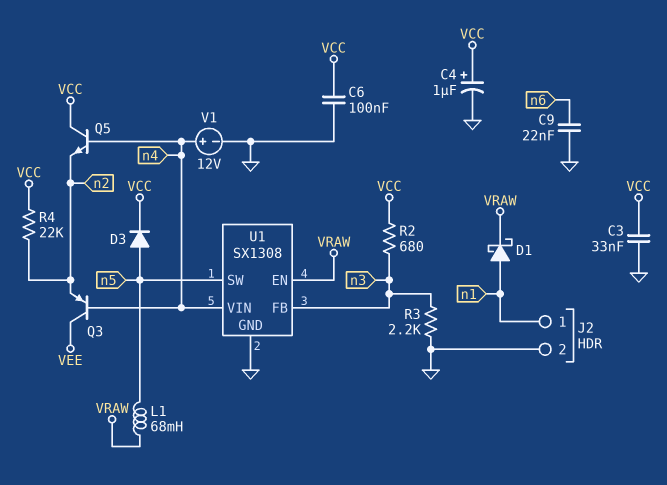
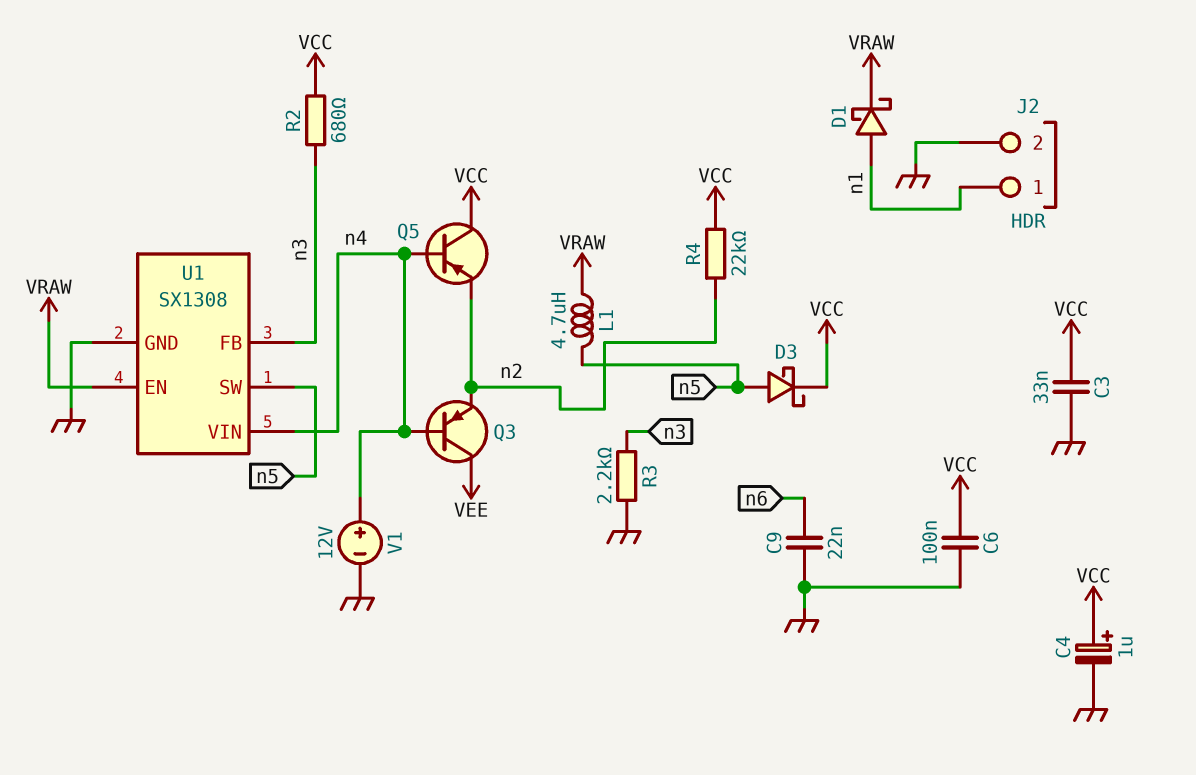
D3: diode (A n5, K VCC) -> schottky (A n5, K VCC)
L1: 68mH (VRAW, n5) -> 4.7uH (VRAW, n5)
Q5: NPN (B n4, C VCC, E n2) -> PNP (B n4, C VCC, E n2)

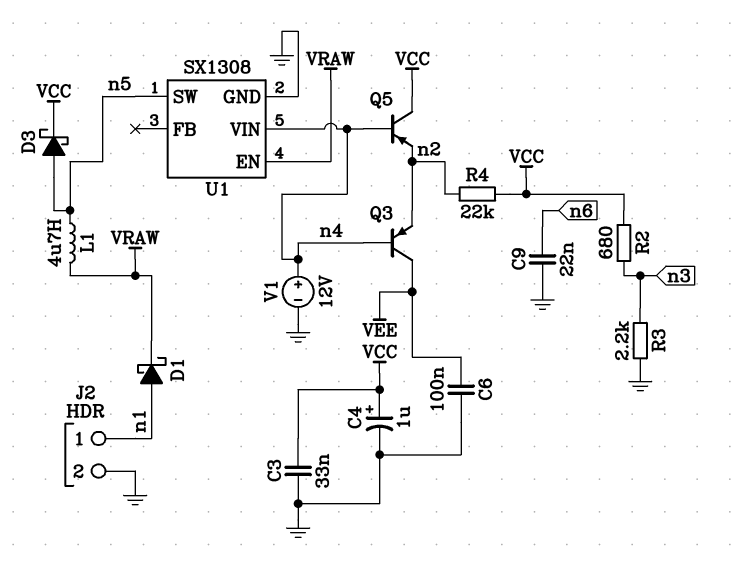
C6: 100nF (GND, VCC) -> 100nF (GND, VEE)
U1 pin FB: n3 -> none

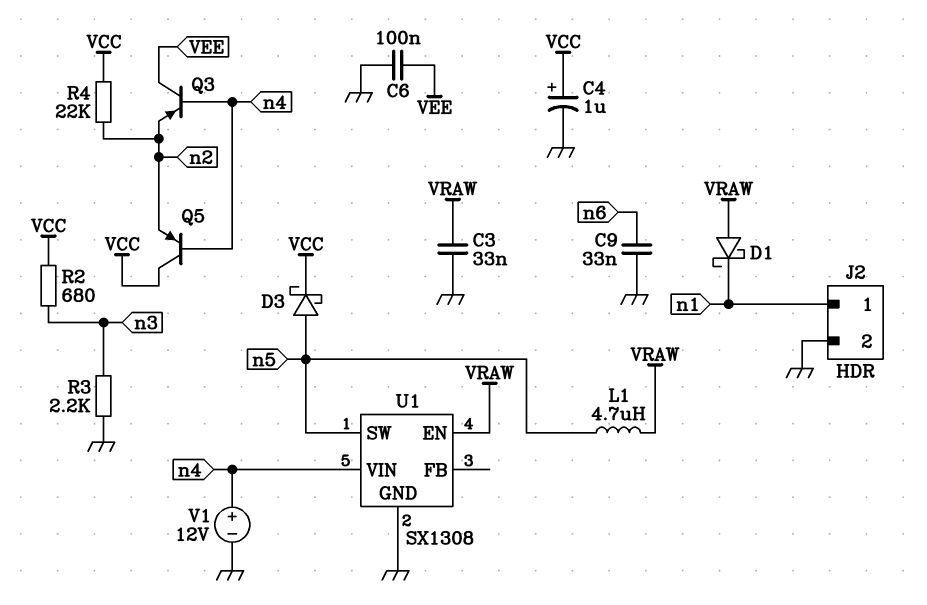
C3: 33nF (GND, VCC) -> 33nF (GND, VRAW)
C9: 22nF (GND, n6) -> 33nF (GND, n6)
D1: schottky (A n1, K VRAW) -> schottky (A VRAW, K n1)

